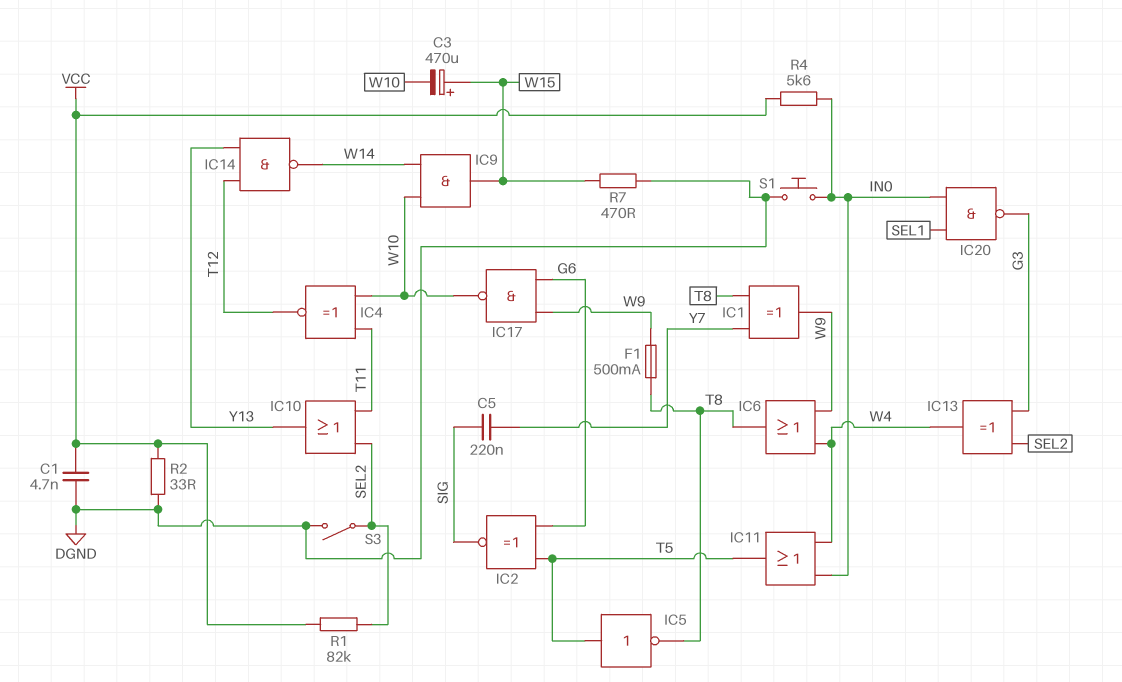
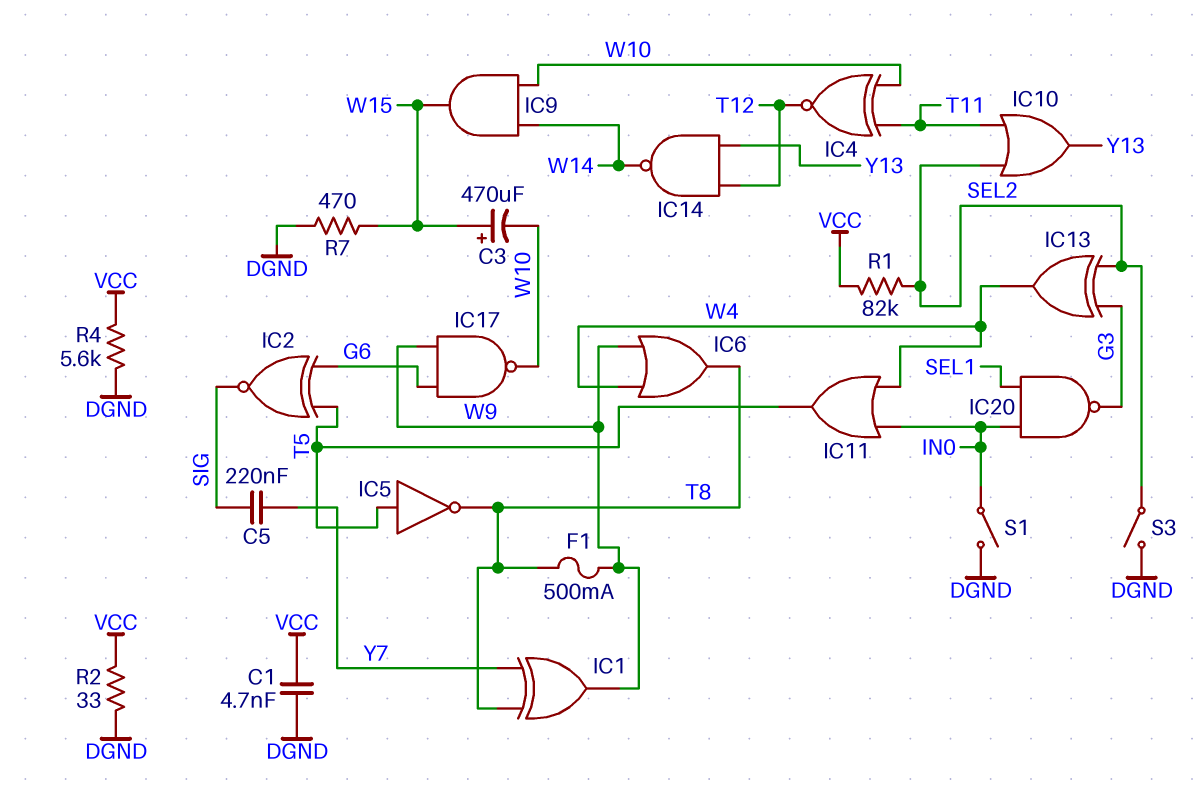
R4: 5.6k (IN0, VCC) -> 5.6k (DGND, VCC)
S1: button (DGND, IN0) -> switch (DGND, IN0)

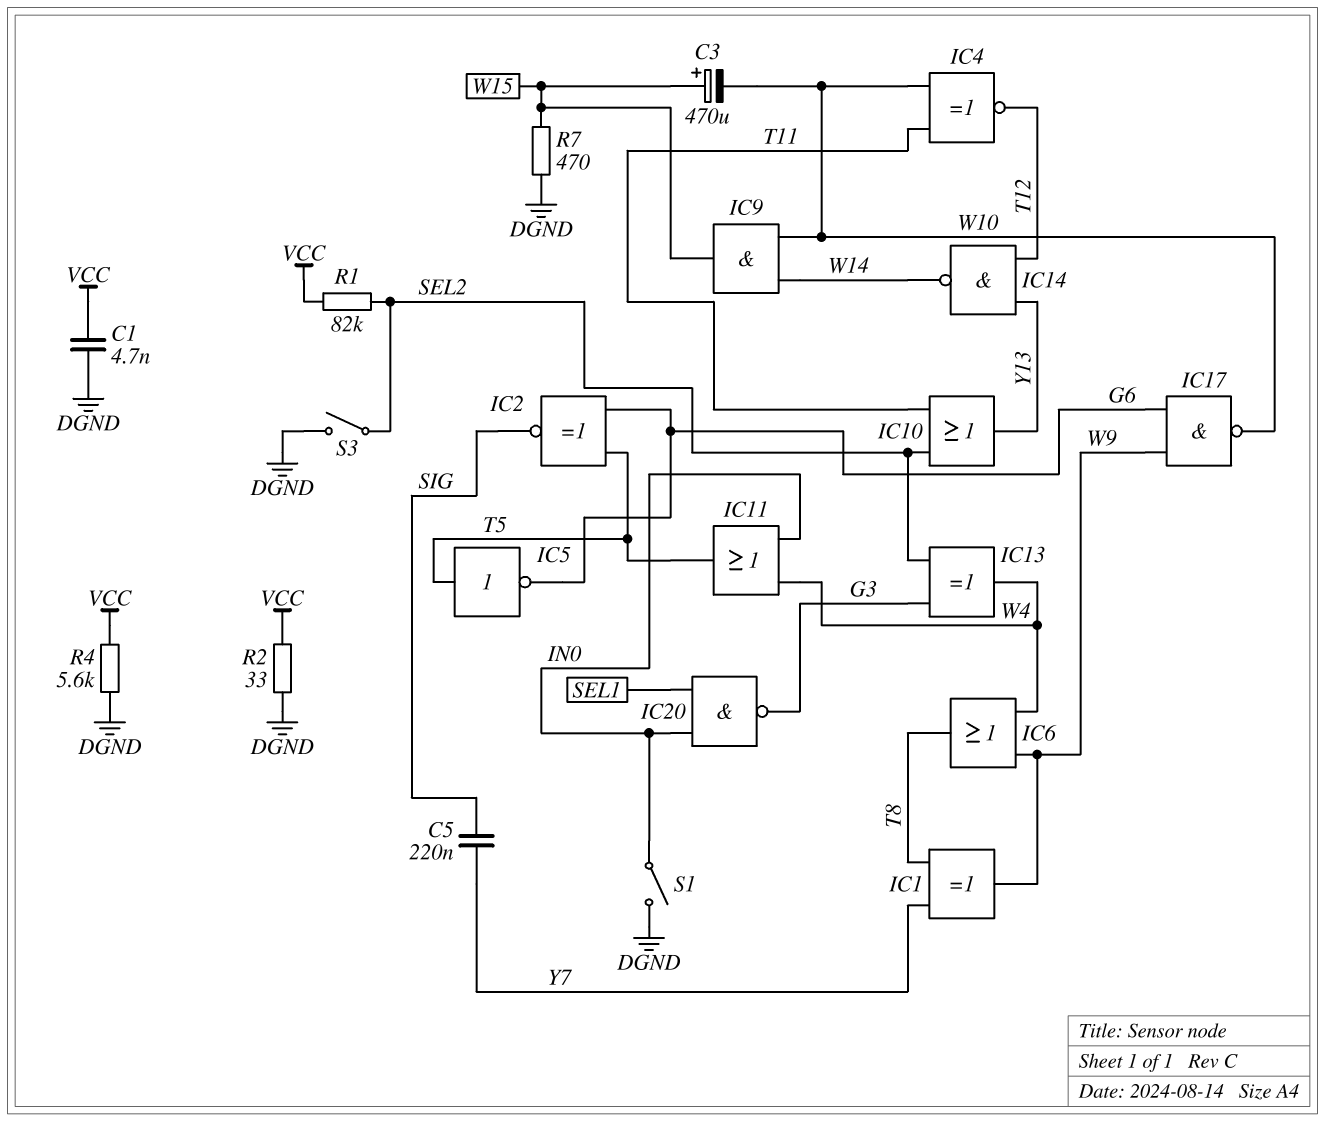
F1: 500mA (T8, W9) -> none
IC5: NOT (in T5, out T8) -> NOT (in T5, out G6)

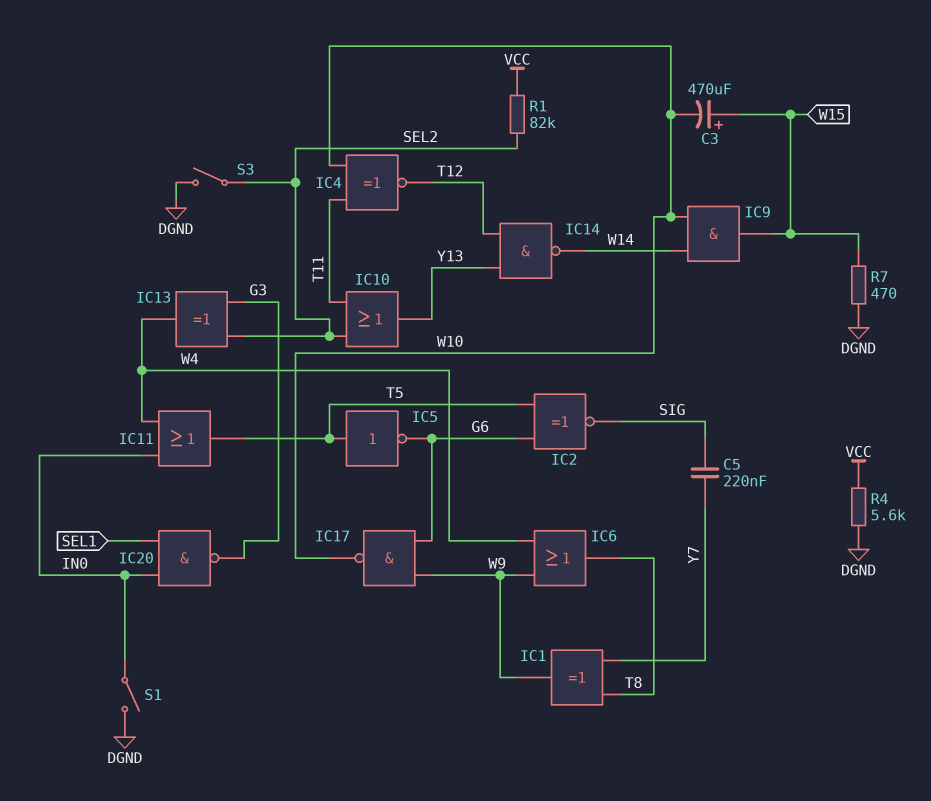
C1: 4.7nF (DGND, VCC) -> none
R2: 33 (DGND, VCC) -> none

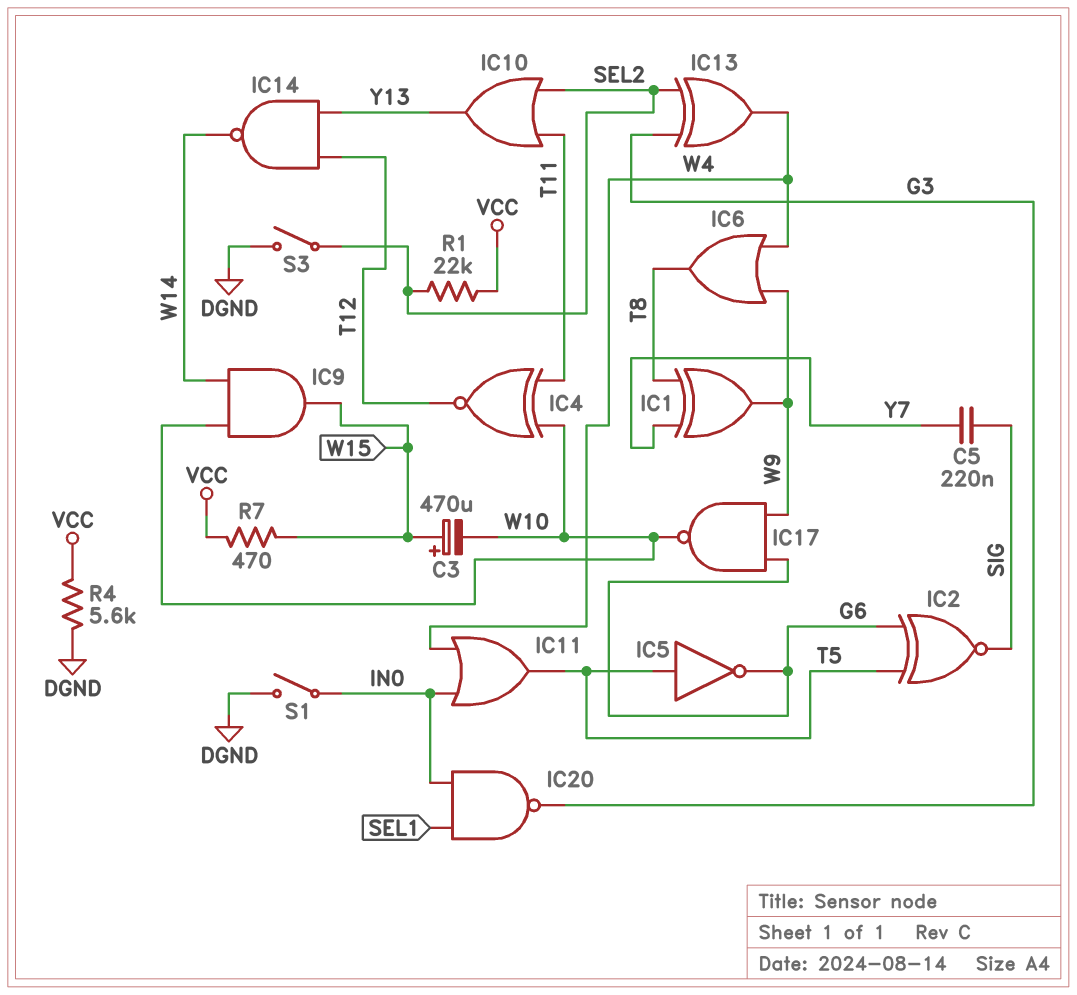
R1: 82k (SEL2, VCC) -> 22k (SEL2, VCC)
R7: 470 (DGND, W15) -> 470 (VCC, W15)

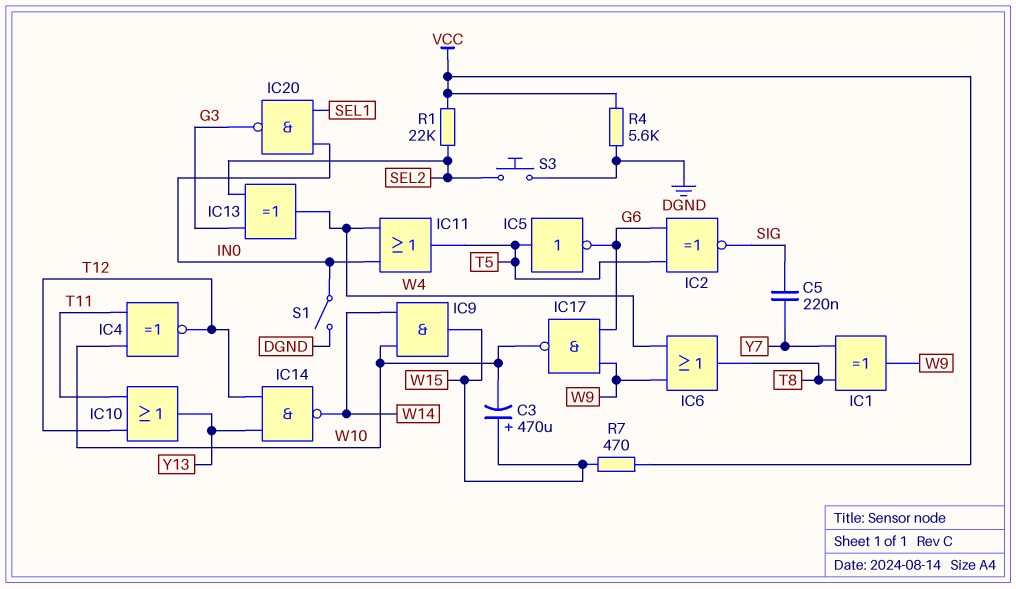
IC10: OR (in SEL2, in T11, out Y13) -> OR (in T11, in T12, out Y13)
S3: switch (DGND, SEL2) -> button (DGND, SEL2)

